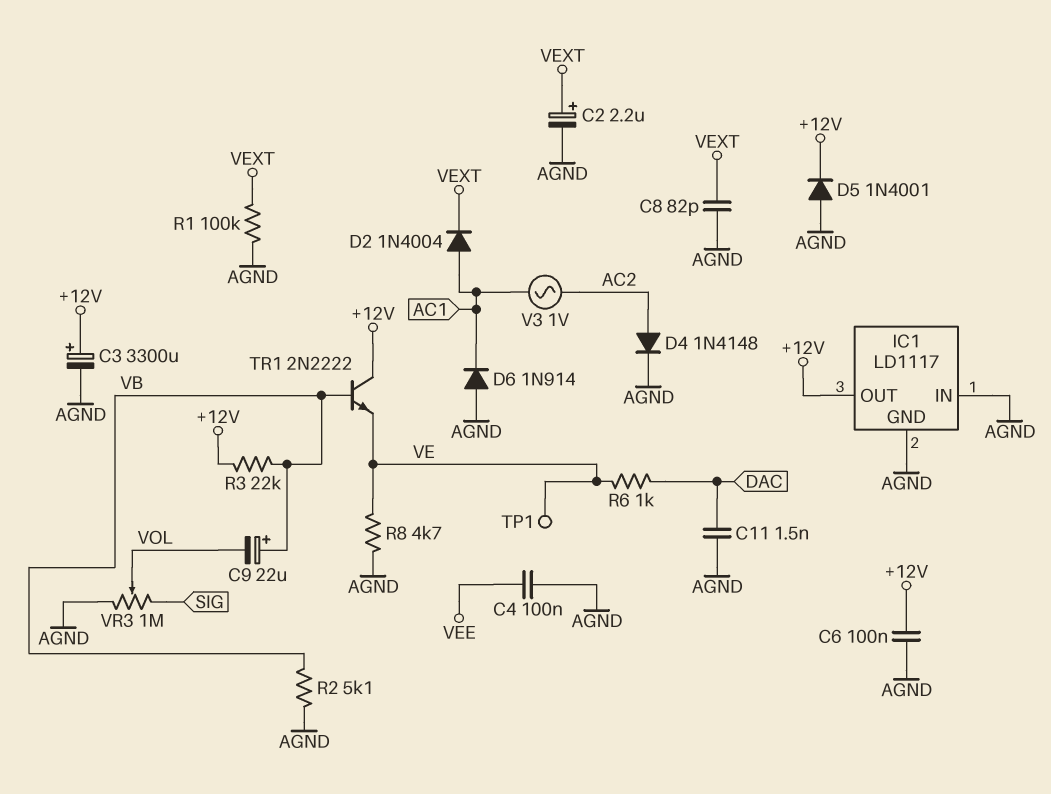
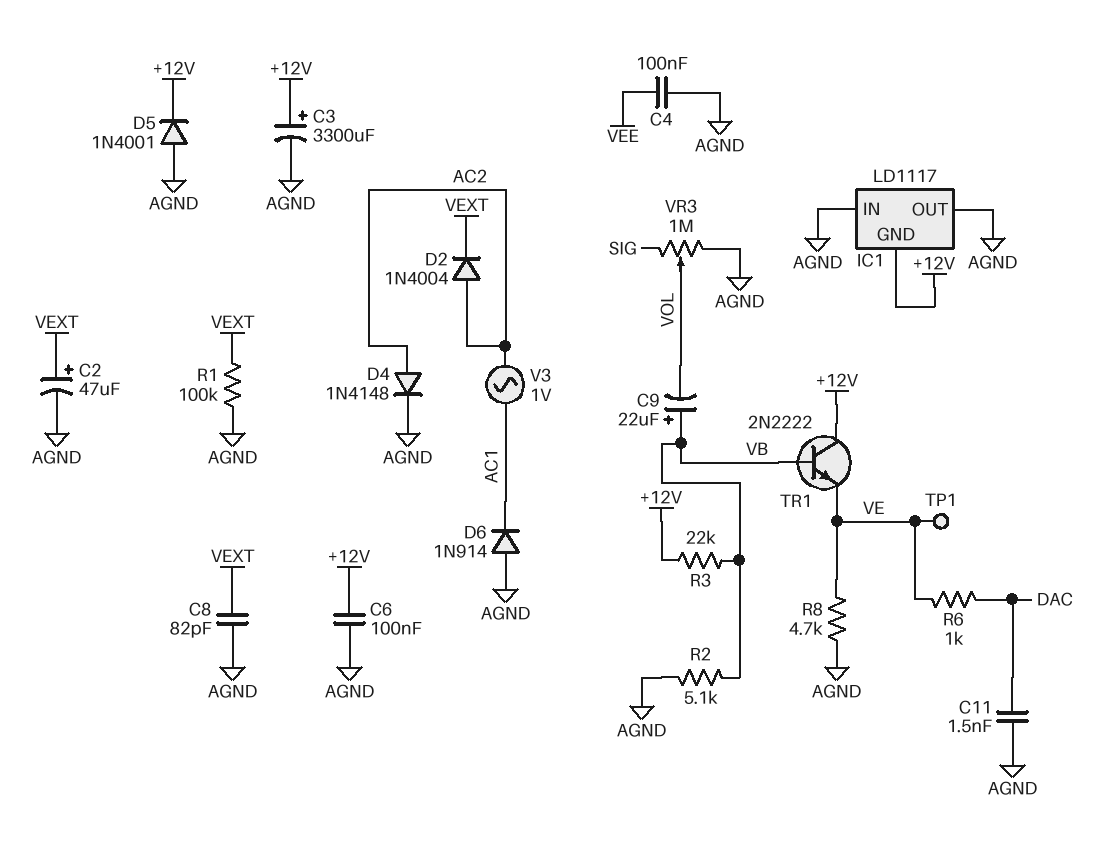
C2: 2.2uF (plus VEXT, minus AGND) -> 47uF (plus VEXT, minus AGND)
D2: diode 1N4004 (A AC1, K VEXT) -> diode 1N4004 (A AC2, K VEXT)
IC1 pin GND: AGND -> +12V
IC1 pin OUT: +12V -> AGND

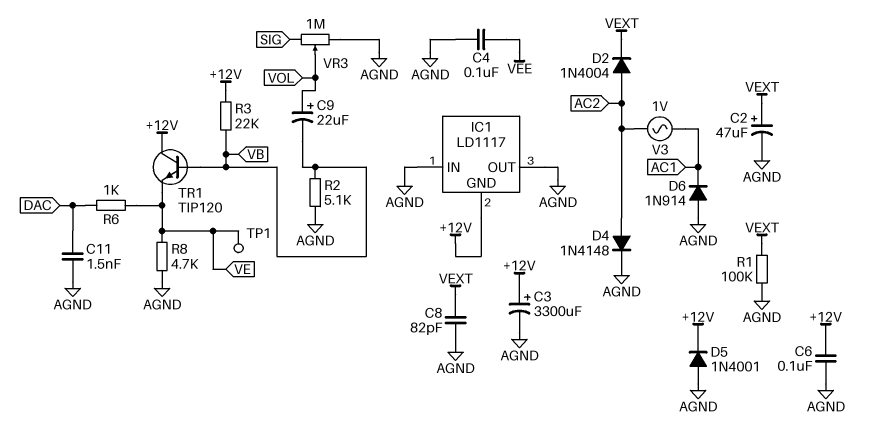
C9: 22uF (plus VB, minus VOL) -> 22uF (plus VOL, minus VB)
TR1: NPN 2N2222 (B VB, C +12V, E VE) -> NPN TIP120 (B VB, C +12V, E VE)

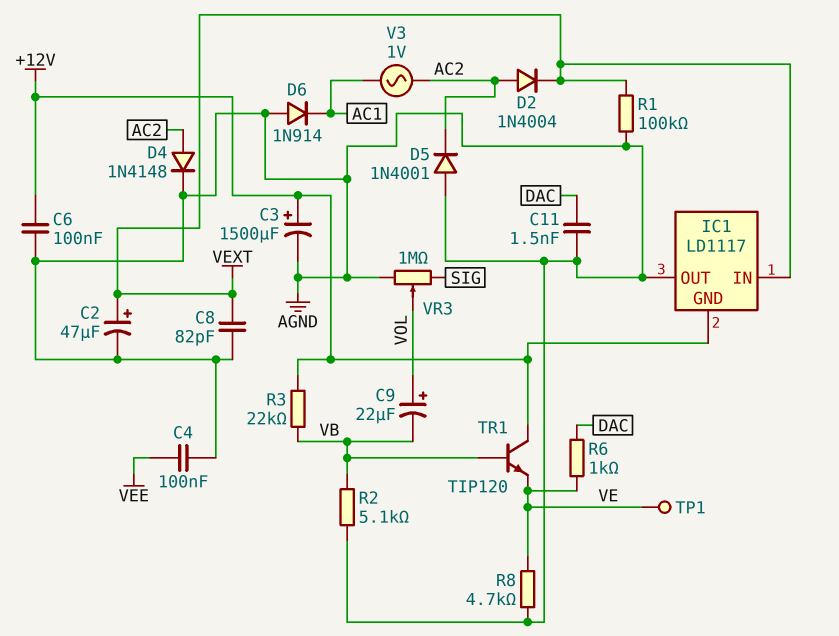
C3: 3300uF (plus +12V, minus AGND) -> 1500uF (plus +12V, minus AGND)
D5: diode 1N4001 (A AGND, K +12V) -> diode 1N4001 (A AGND, K AC2)
IC1 pin IN: AGND -> VEXT

